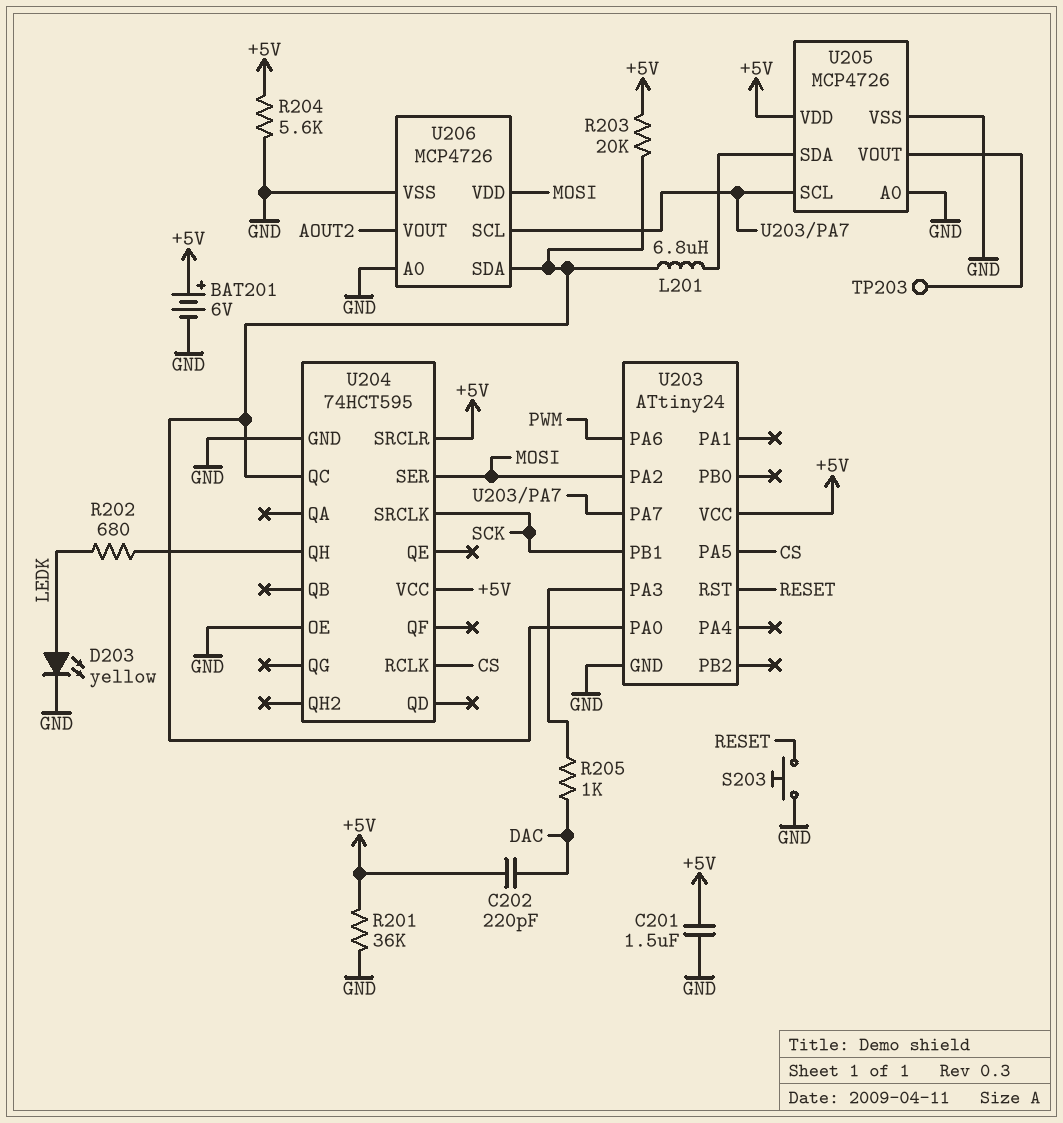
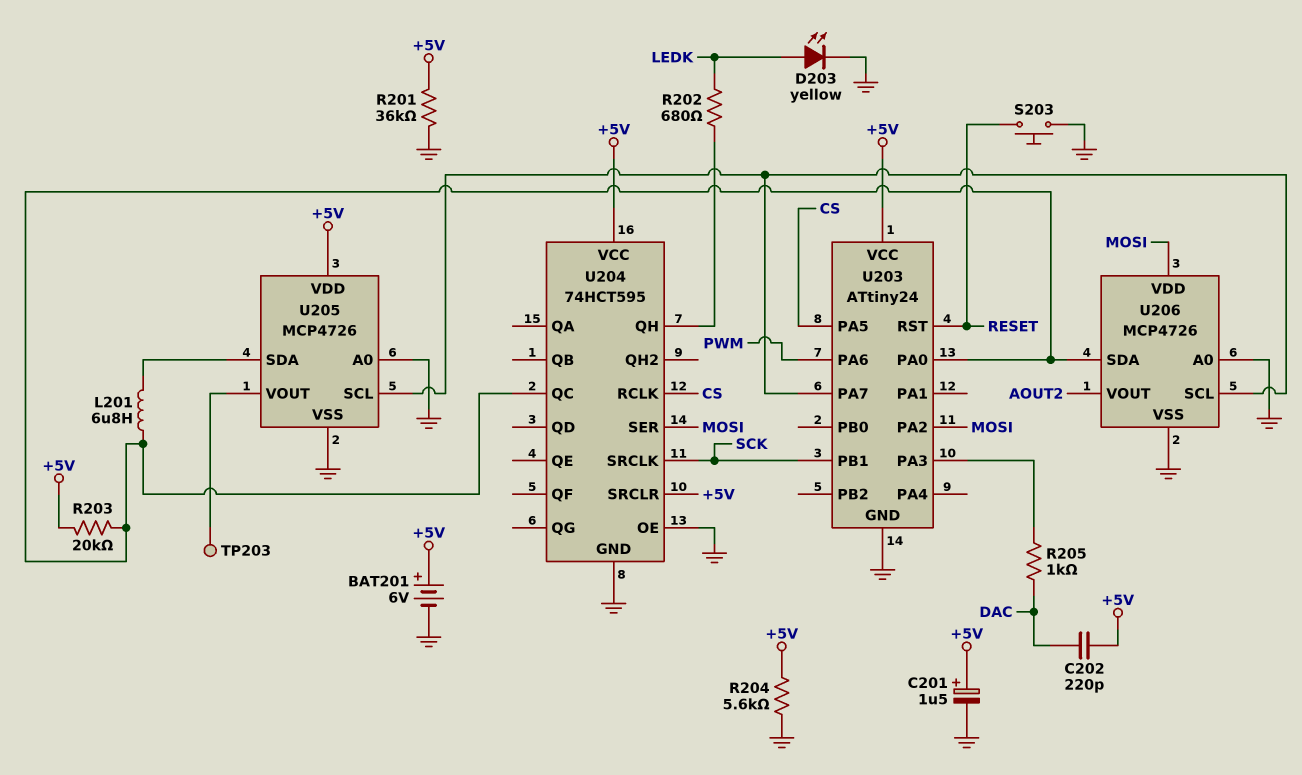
C201: 1.5uF (+5V, GND) -> 1.5uF (plus +5V, minus GND)

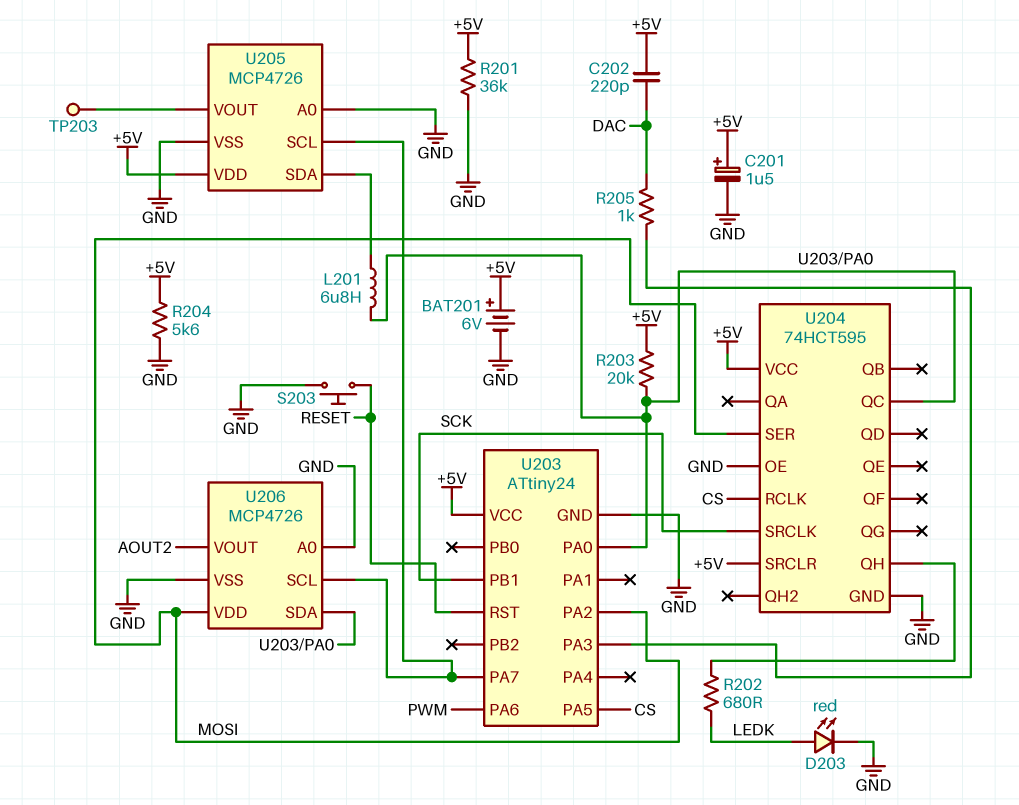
D203: LED yellow (A LEDK, K GND) -> LED red (A LEDK, K GND)

